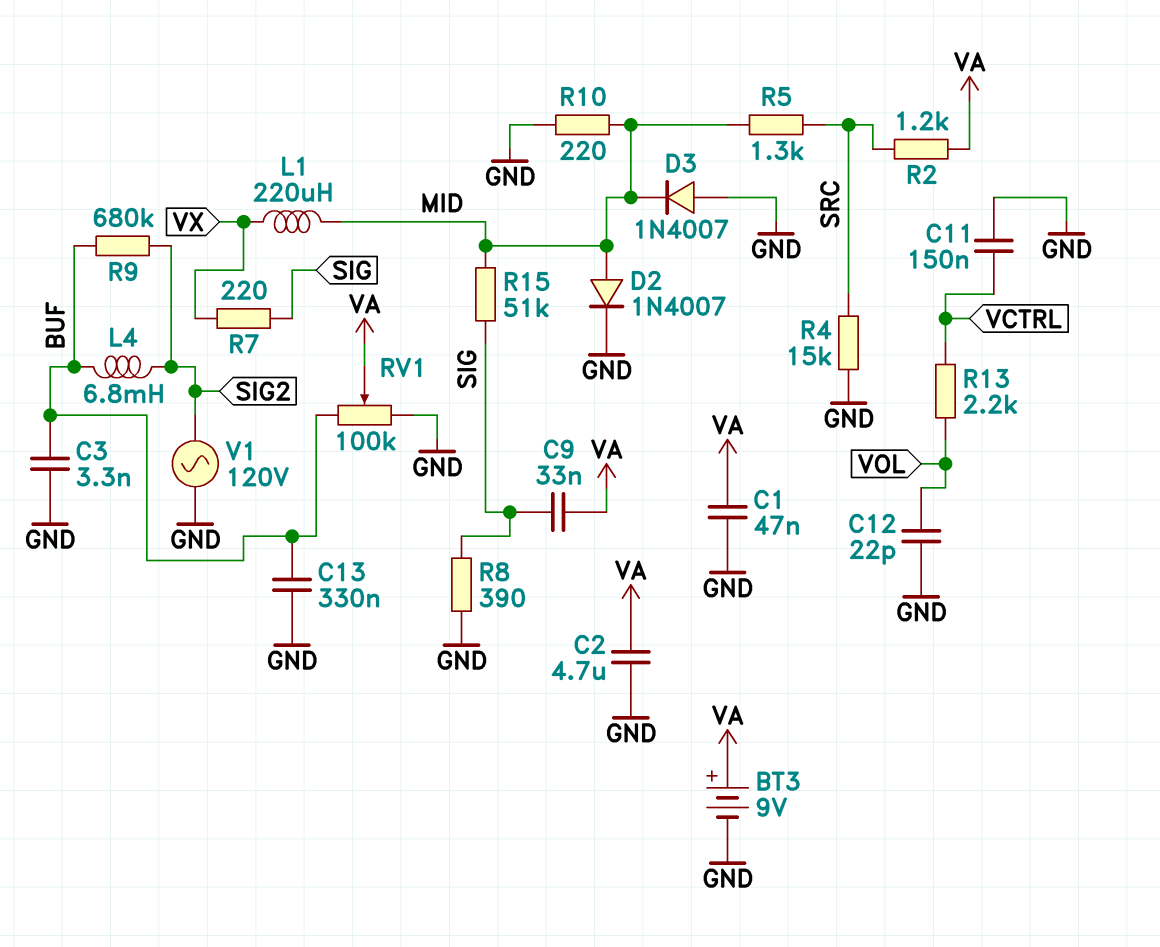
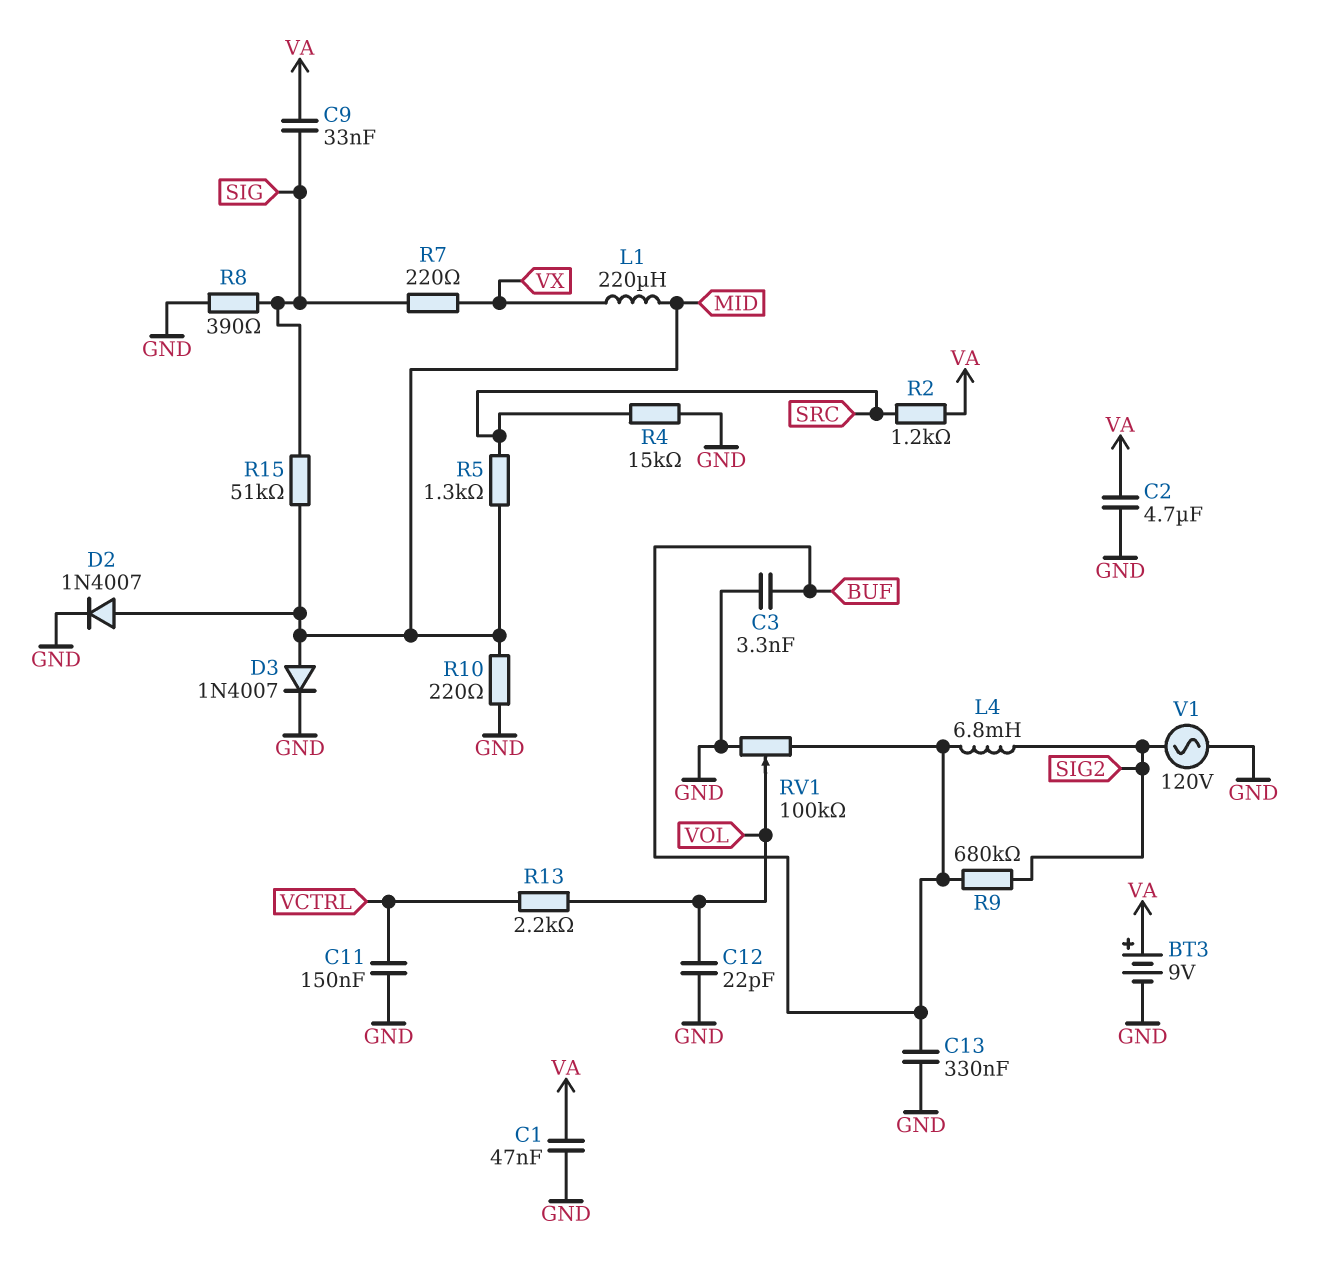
D3: diode 1N4007 (A GND, K MID) -> diode 1N4007 (A MID, K GND)
RV1: 100k (BUF, GND, wiper VA) -> 100k (BUF, GND, wiper VOL)

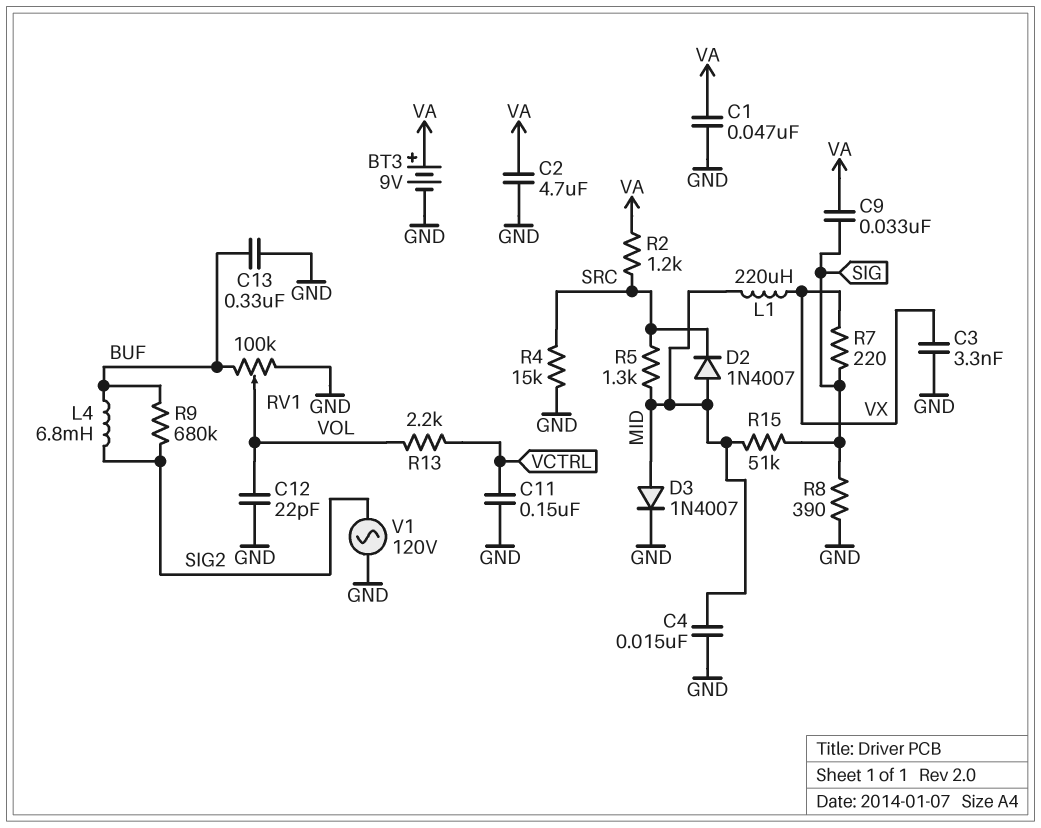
C3: 3.3nF (BUF, GND) -> 3.3nF (GND, VX)
C4: none -> 15nF (GND, MID)
D2: diode 1N4007 (A MID, K GND) -> diode 1N4007 (A MID, K SRC)
R10: 220 (GND, MID) -> none

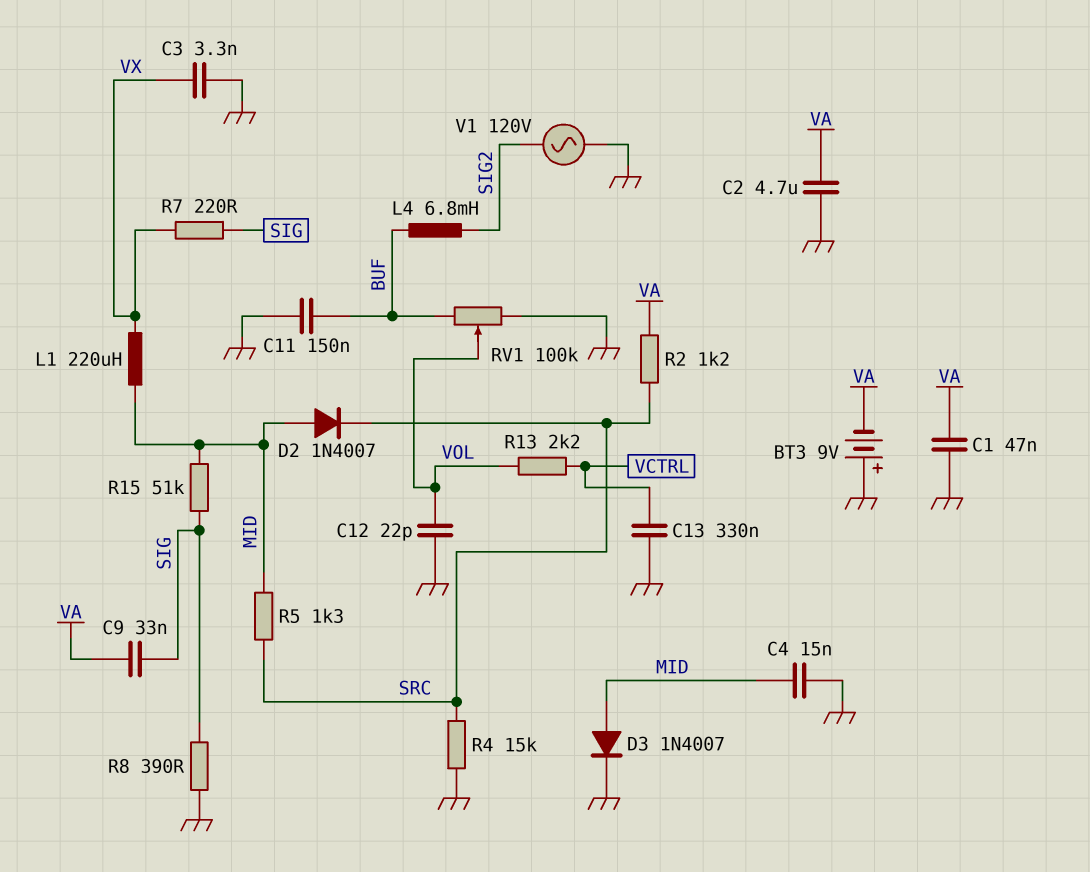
BT3: 9V (plus VA, minus GND) -> 9V (plus GND, minus VA)
C11: 150nF (GND, VCTRL) -> 150nF (BUF, GND)
C13: 330nF (BUF, GND) -> 330nF (GND, VCTRL)
R9: 680k (BUF, SIG2) -> none

